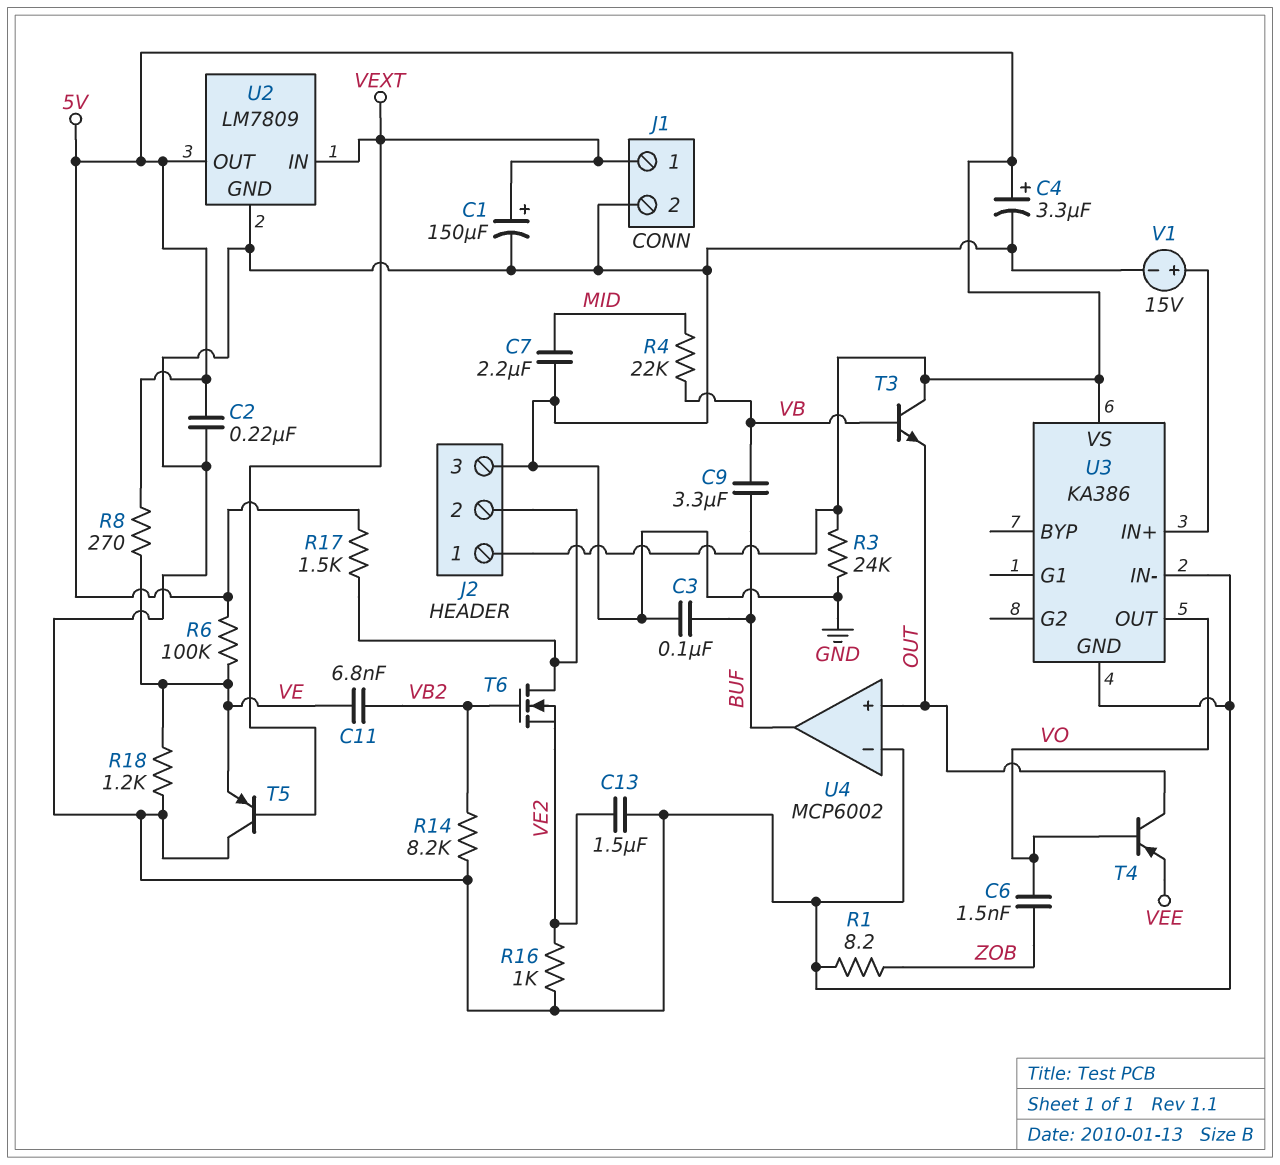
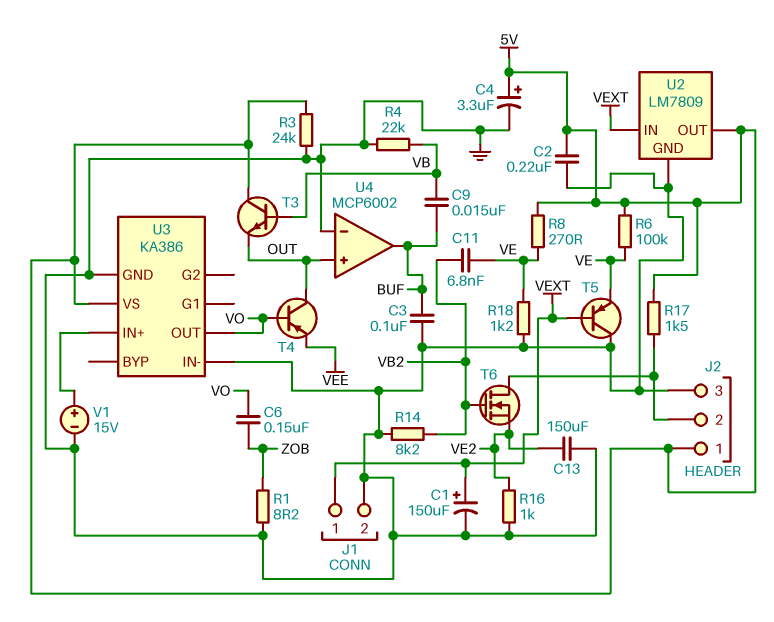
C6: 1.5nF (VO, ZOB) -> 150nF (VO, ZOB)
C7: 2.2uF (GND, MID) -> none
C9: 3.3uF (BUF, VB) -> 15nF (BUF, VB)
C13: 1.5uF (GND, VE2) -> 150uF (GND, VE2)
R4: 22k (MID, VB) -> 22k (GND, VB)

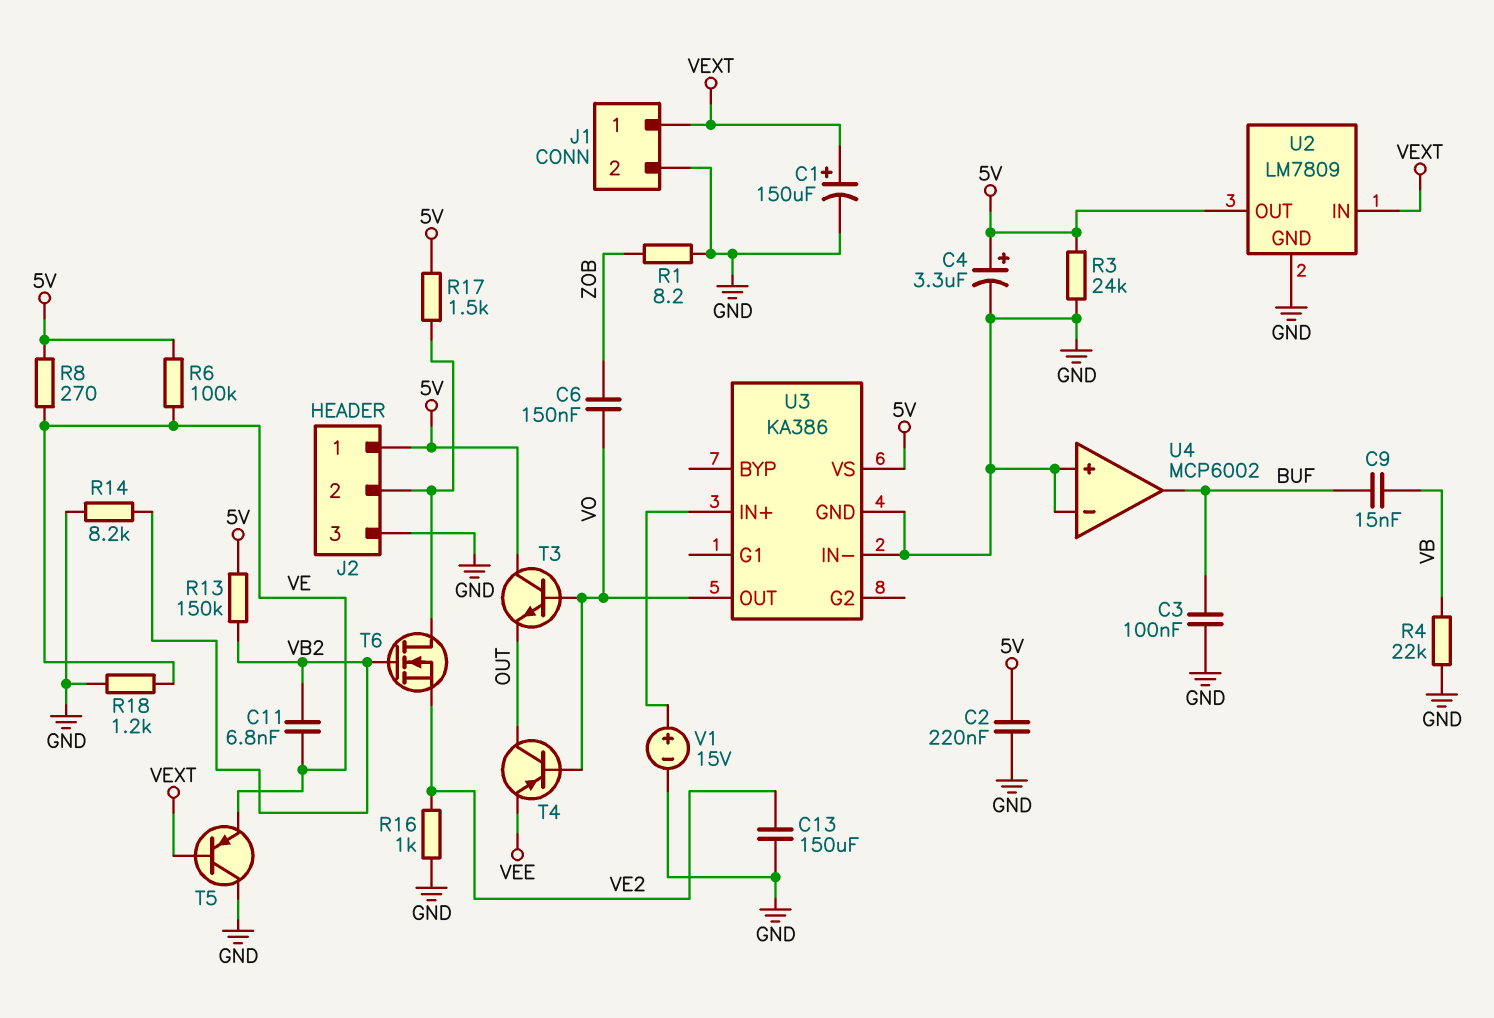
R13: none -> 150k (5V, VB2)
T3: NPN (B VB, C 5V, E OUT) -> NPN (B VO, C 5V, E OUT)
U4 pin in+: OUT -> GND

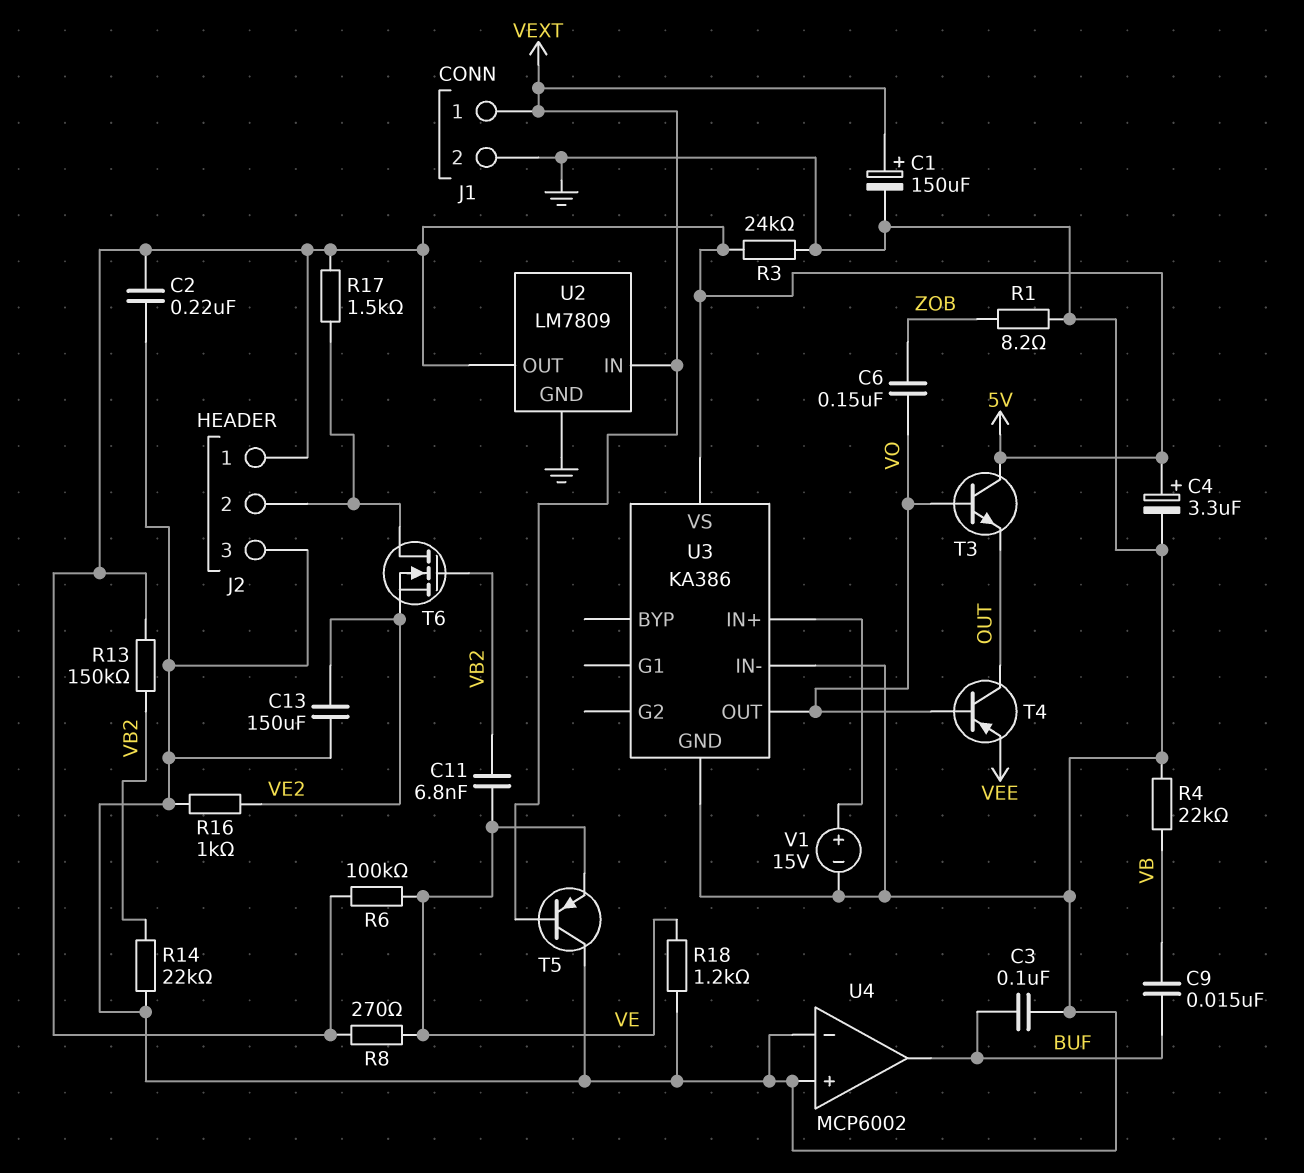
R14: 8.2k (GND, VB2) -> 22k (GND, VB2)

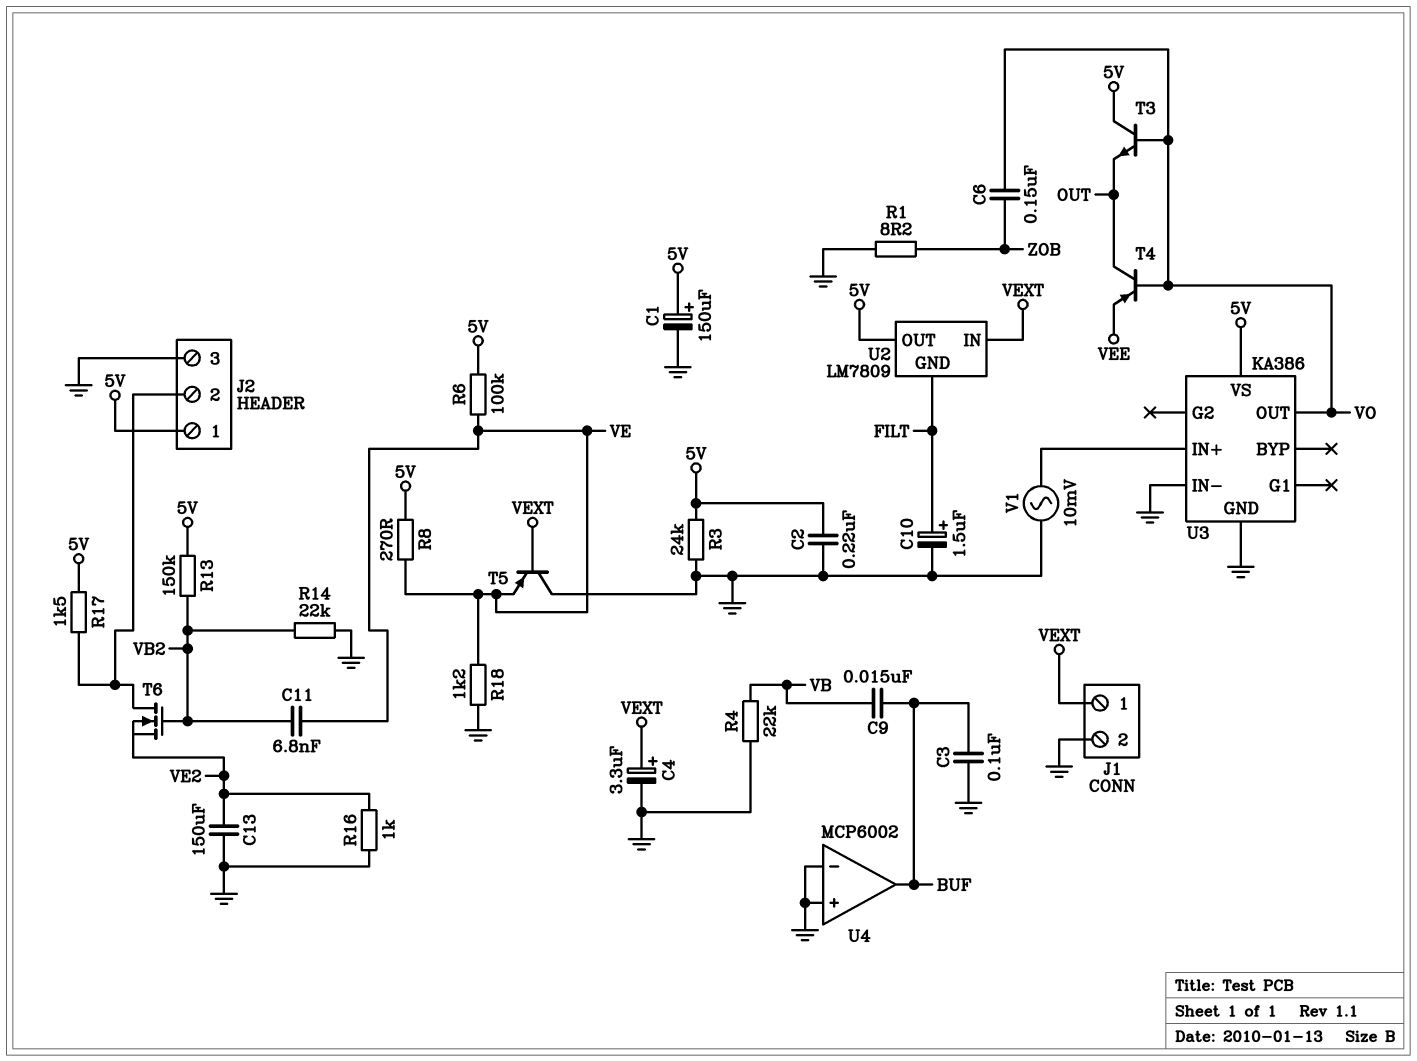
C1: 150uF (plus VEXT, minus GND) -> 150uF (plus 5V, minus GND)
C4: 3.3uF (plus 5V, minus GND) -> 3.3uF (plus VEXT, minus GND)
C10: none -> 1.5uF (plus FILT, minus GND)
U2 pin GND: GND -> FILT
V1: 15V (plus U3/IN+, minus GND) -> AC 10mV (GND, U3/IN+)

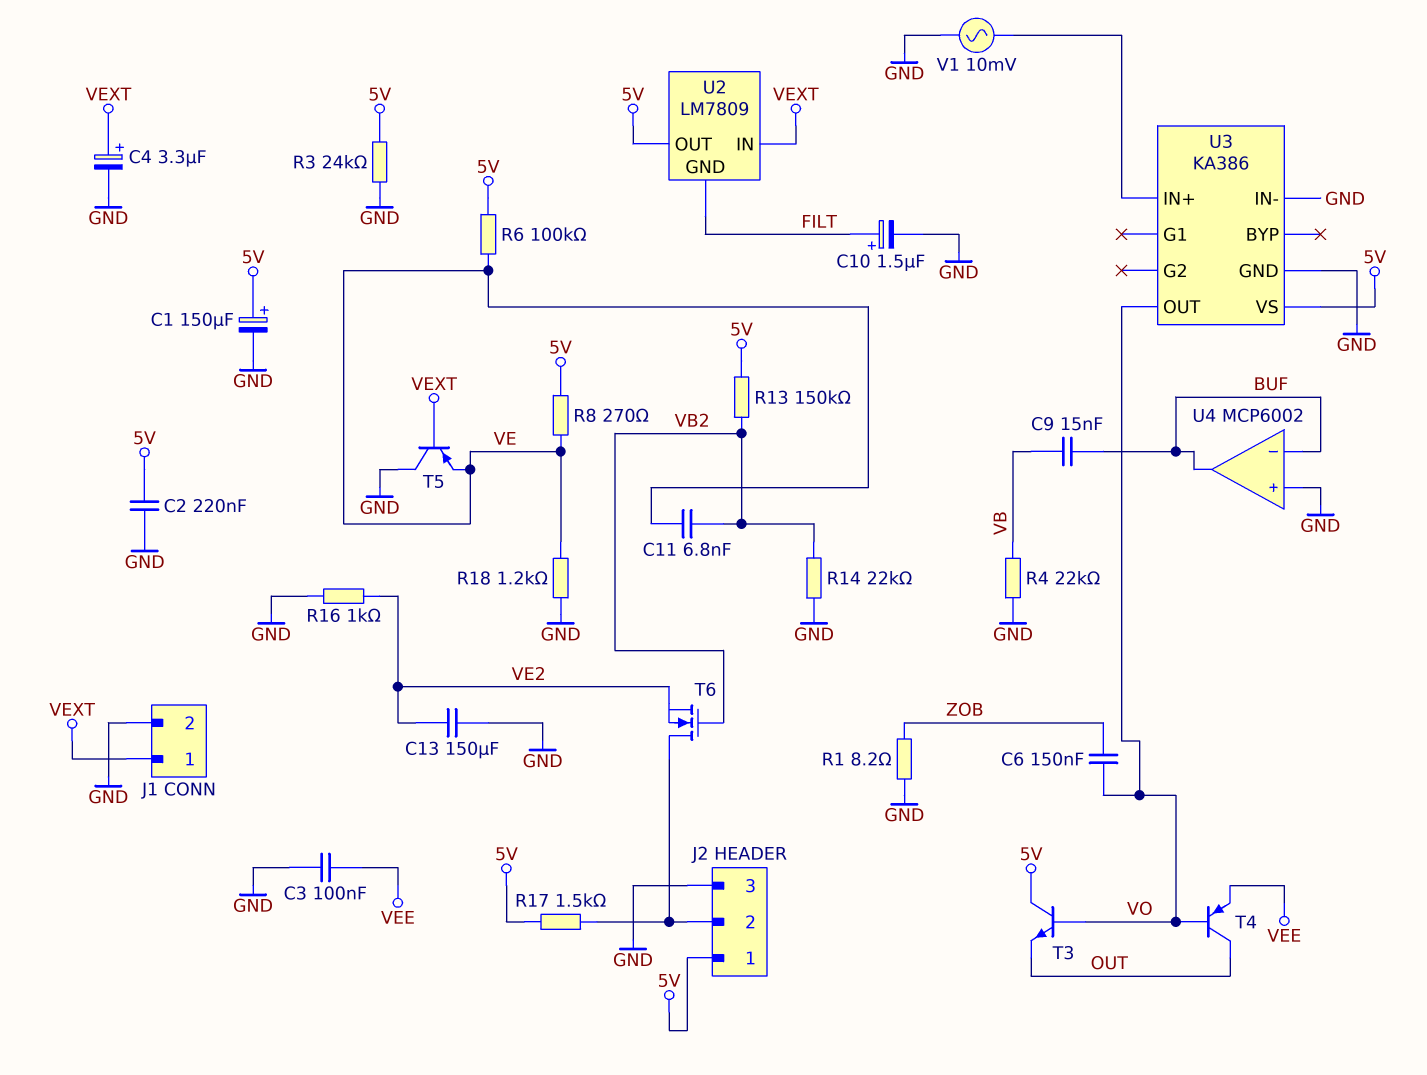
C3: 100nF (BUF, GND) -> 100nF (GND, VEE)
U4 pin in-: GND -> BUF

